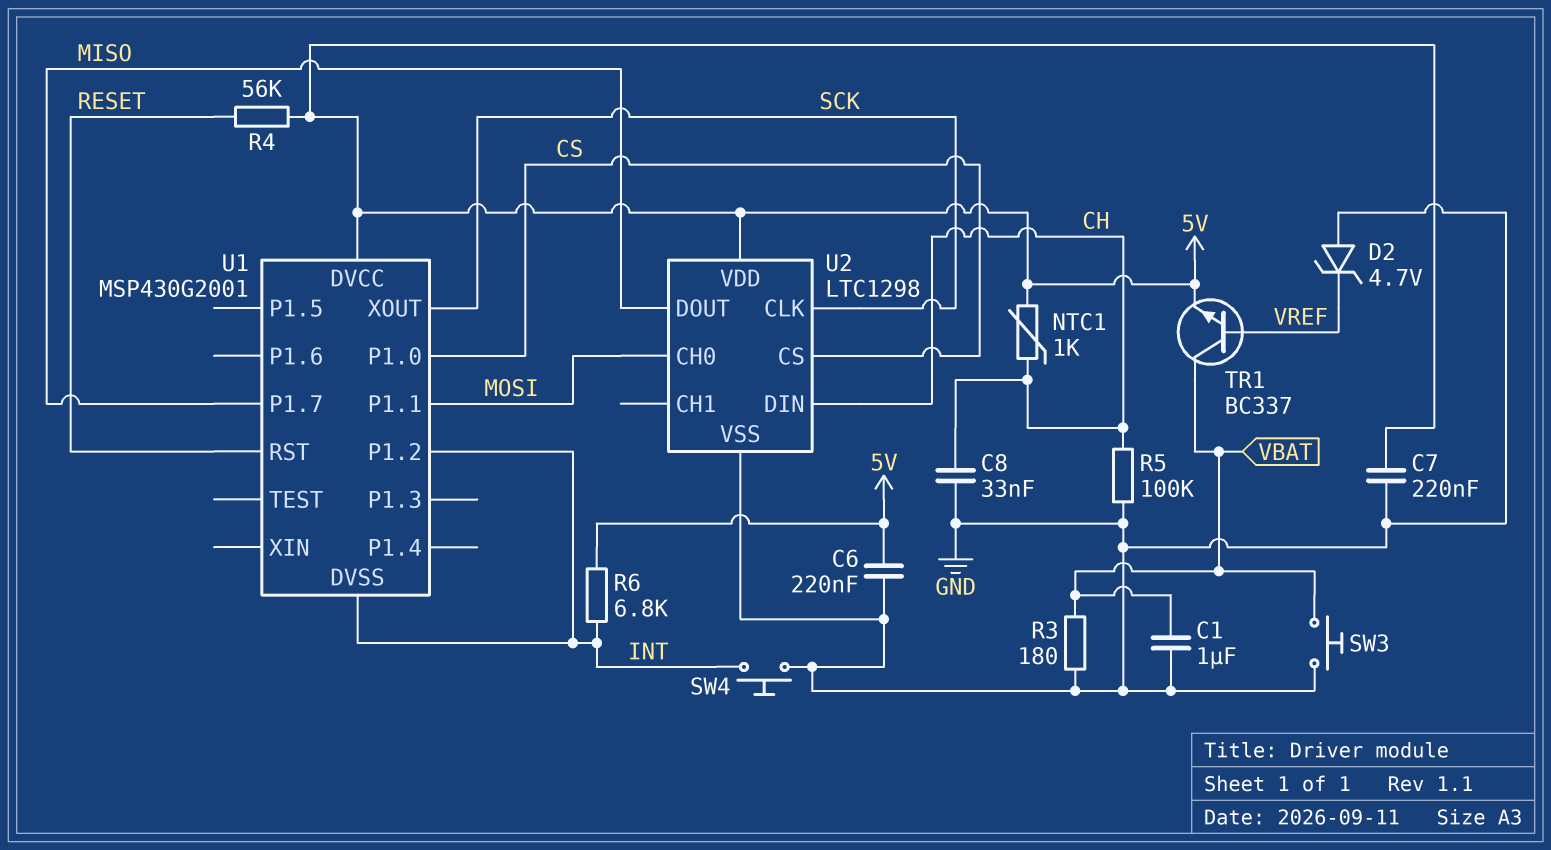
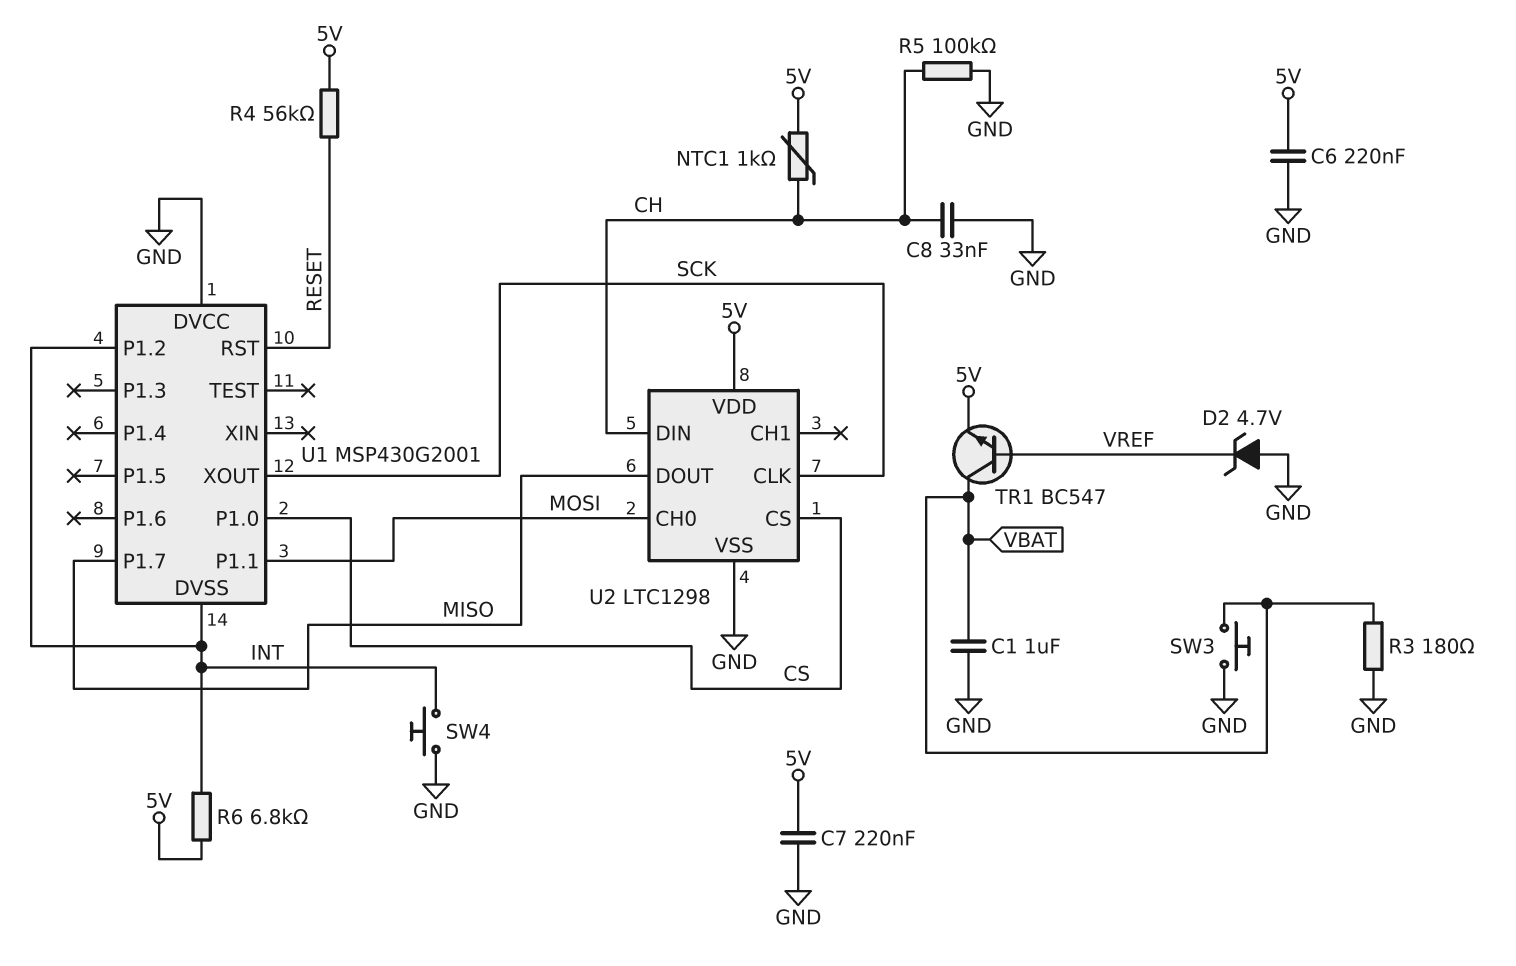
TR1: NPN BC337 (B VREF, C VBAT, E 5V) -> NPN BC547 (B VREF, C VBAT, E 5V)
U1 pin DVCC: 5V -> GND

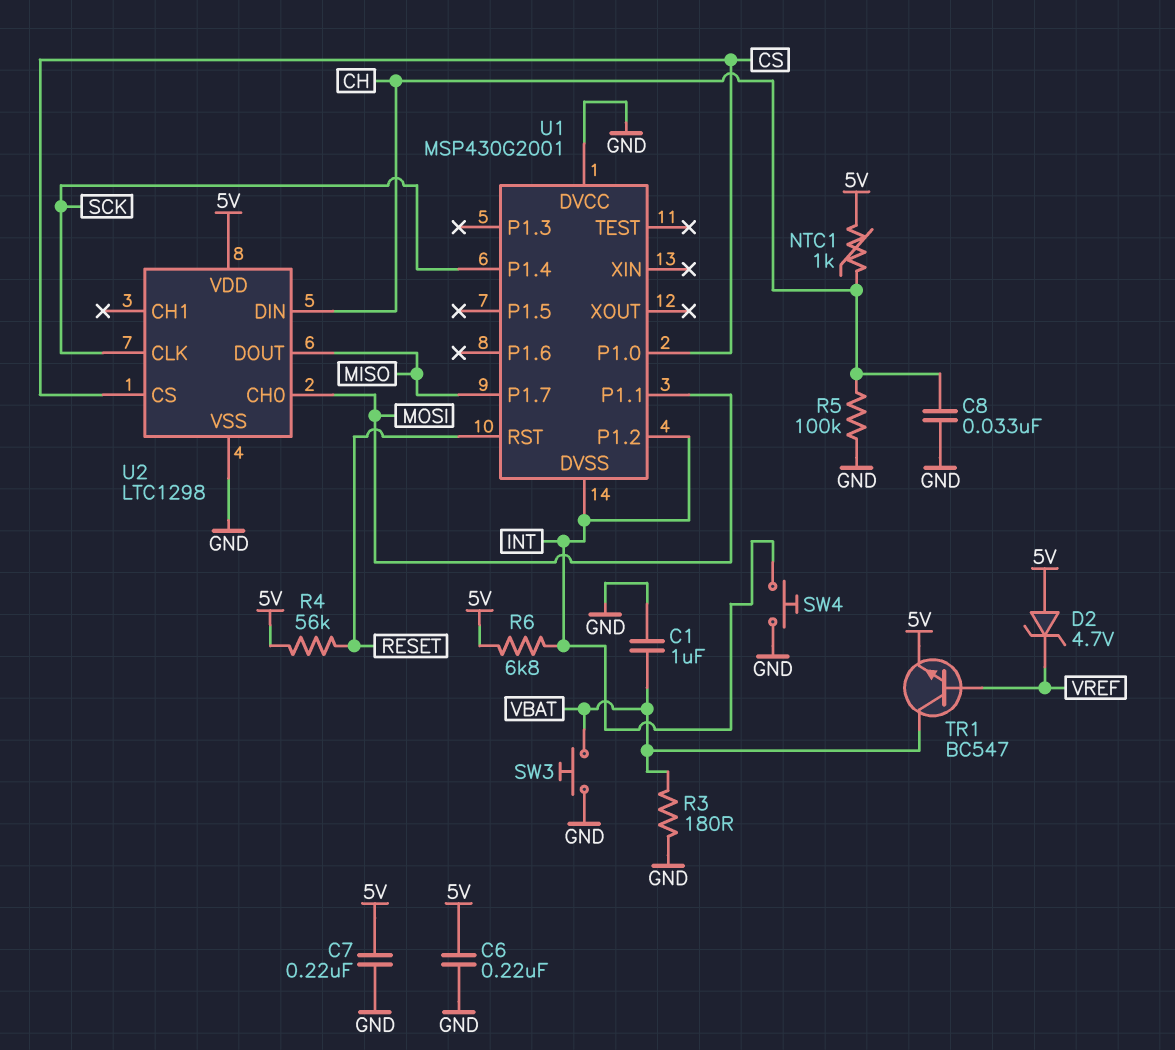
D2: zener 4.7V (A GND, K VREF) -> zener 4.7V (A 5V, K VREF)
U1 pin P1.4: none -> SCK
U1 pin XOUT: SCK -> none

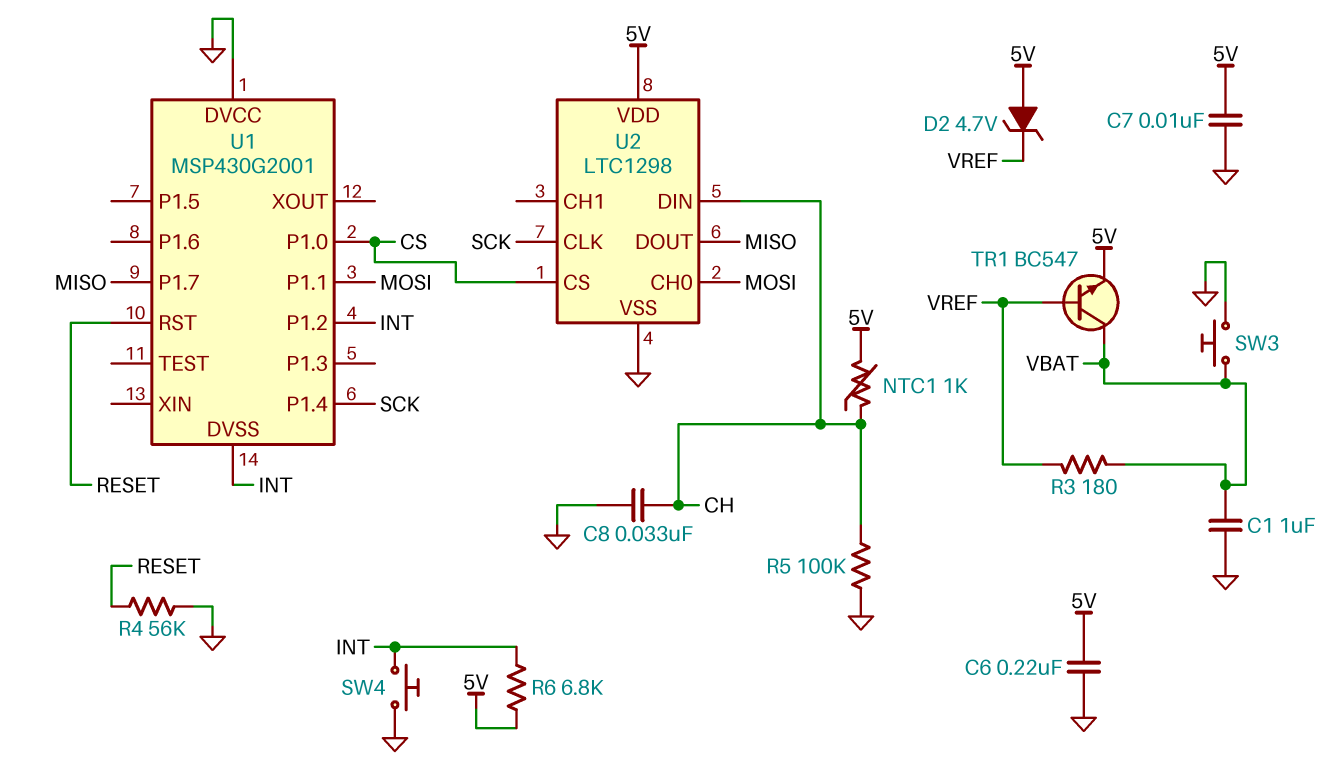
C7: 220nF (5V, GND) -> 10nF (5V, GND)
R3: 180 (GND, VBAT) -> 180 (VBAT, VREF)
R4: 56k (5V, RESET) -> 56k (GND, RESET)

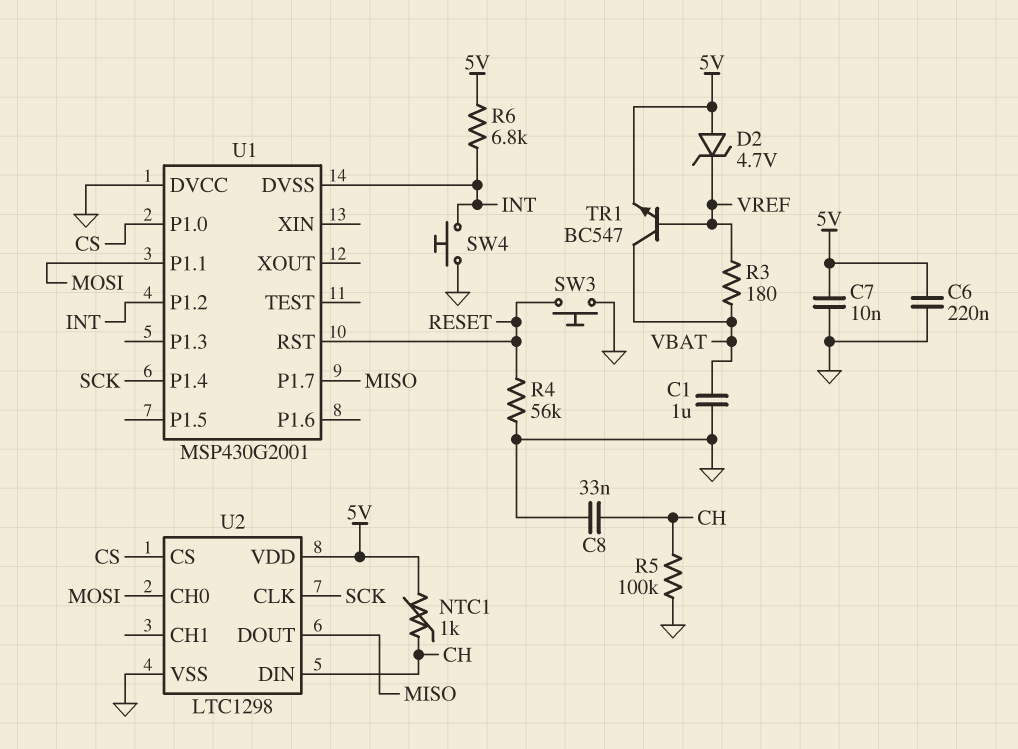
SW3: button (GND, VBAT) -> button (GND, RESET)

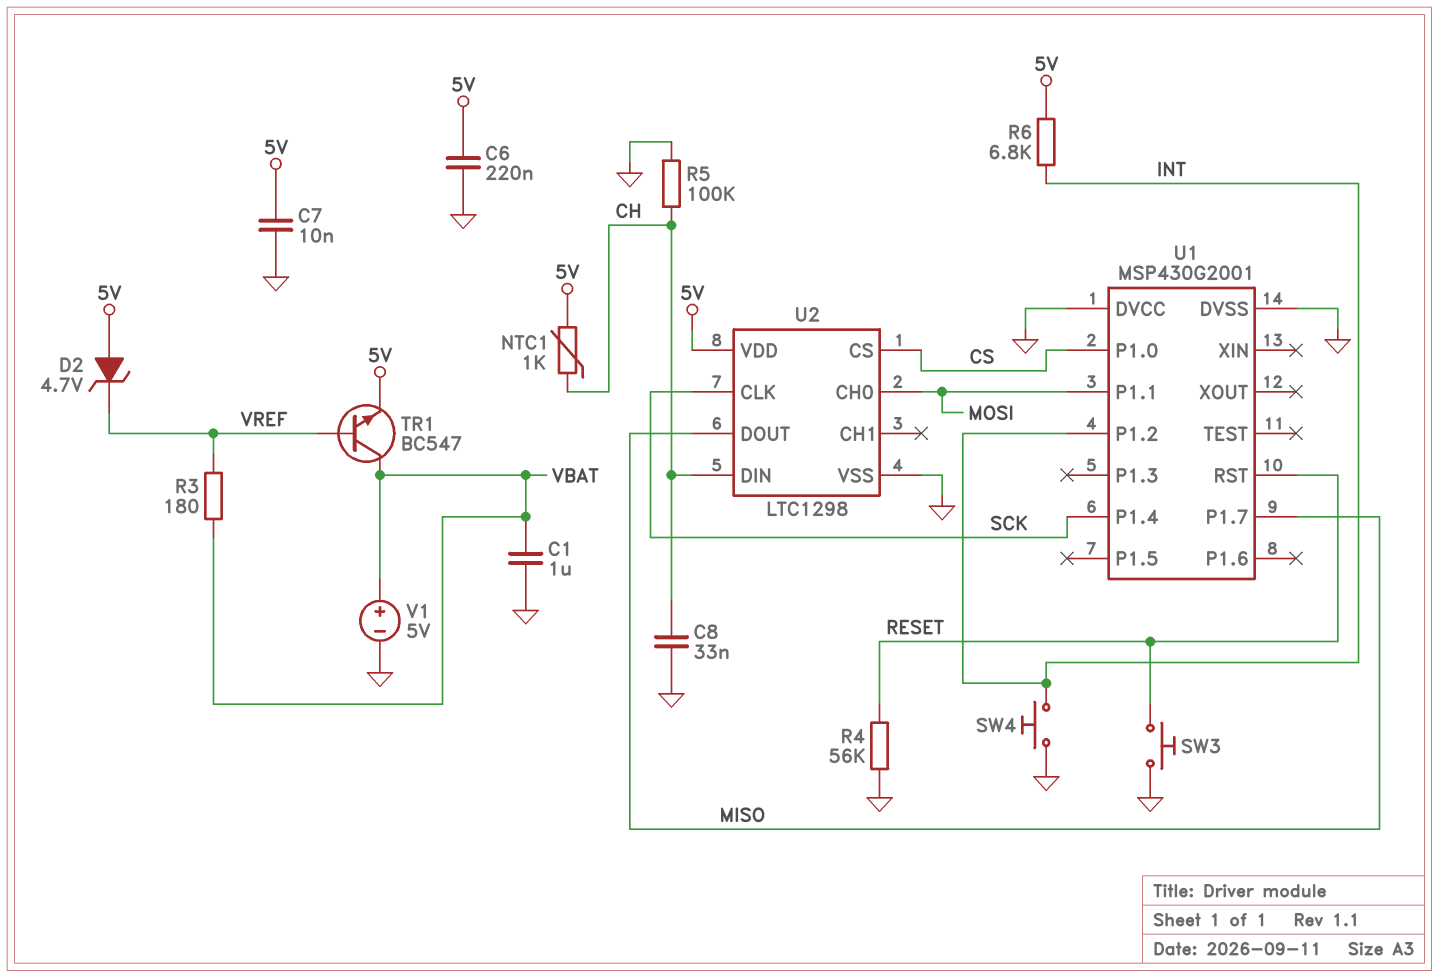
U1 pin DVSS: INT -> GND
V1: none -> 5V (plus VBAT, minus GND)

